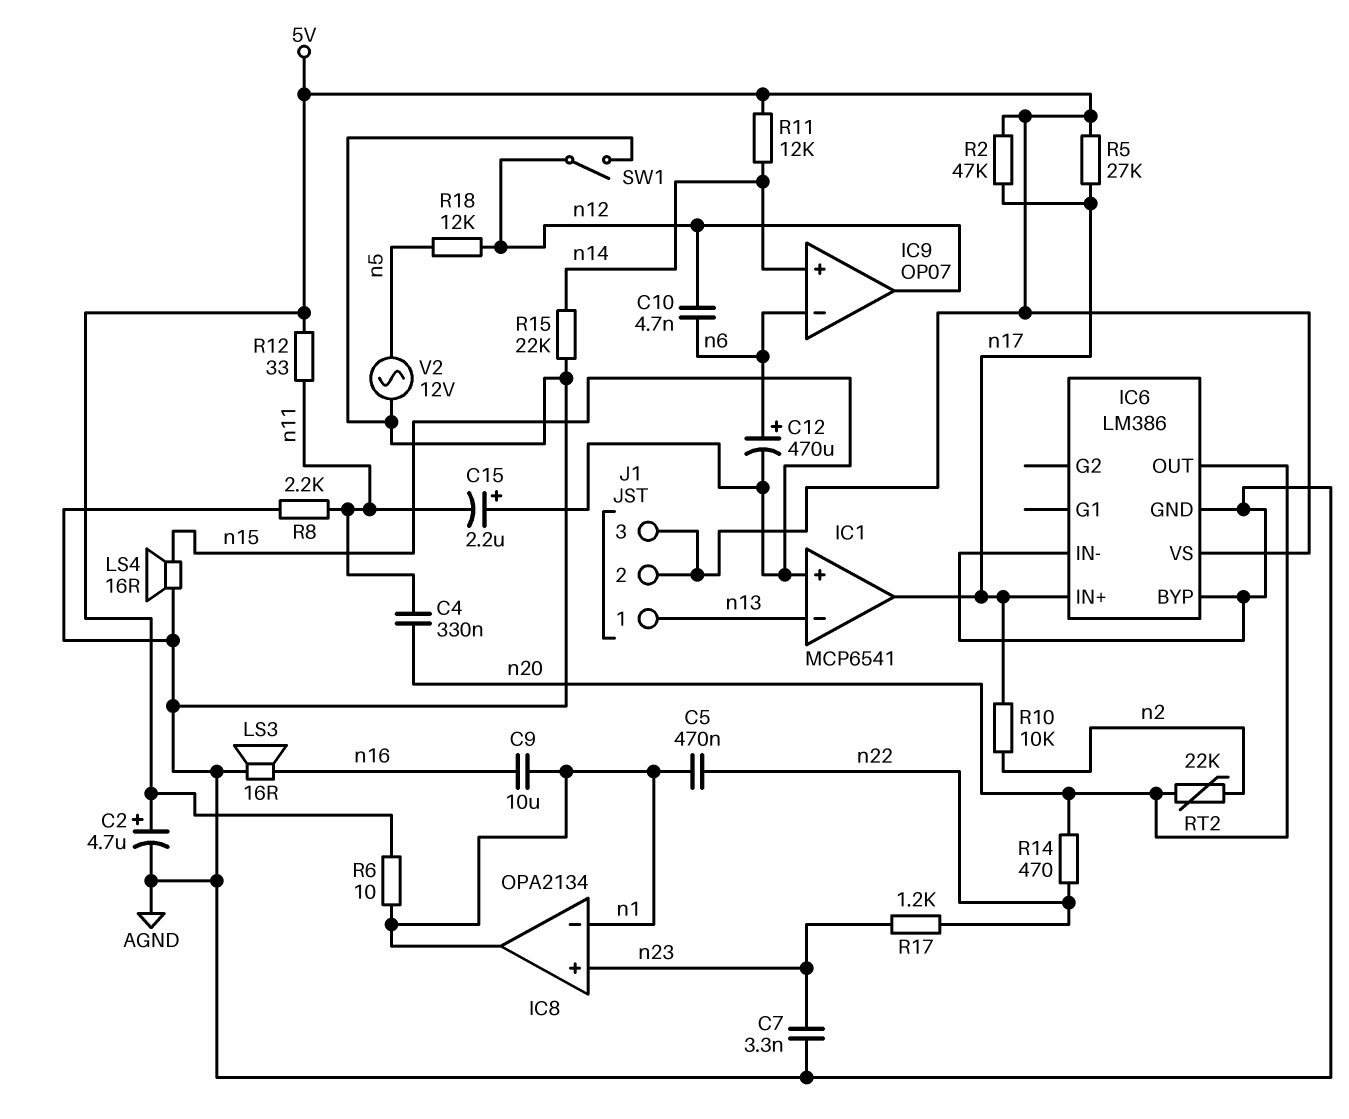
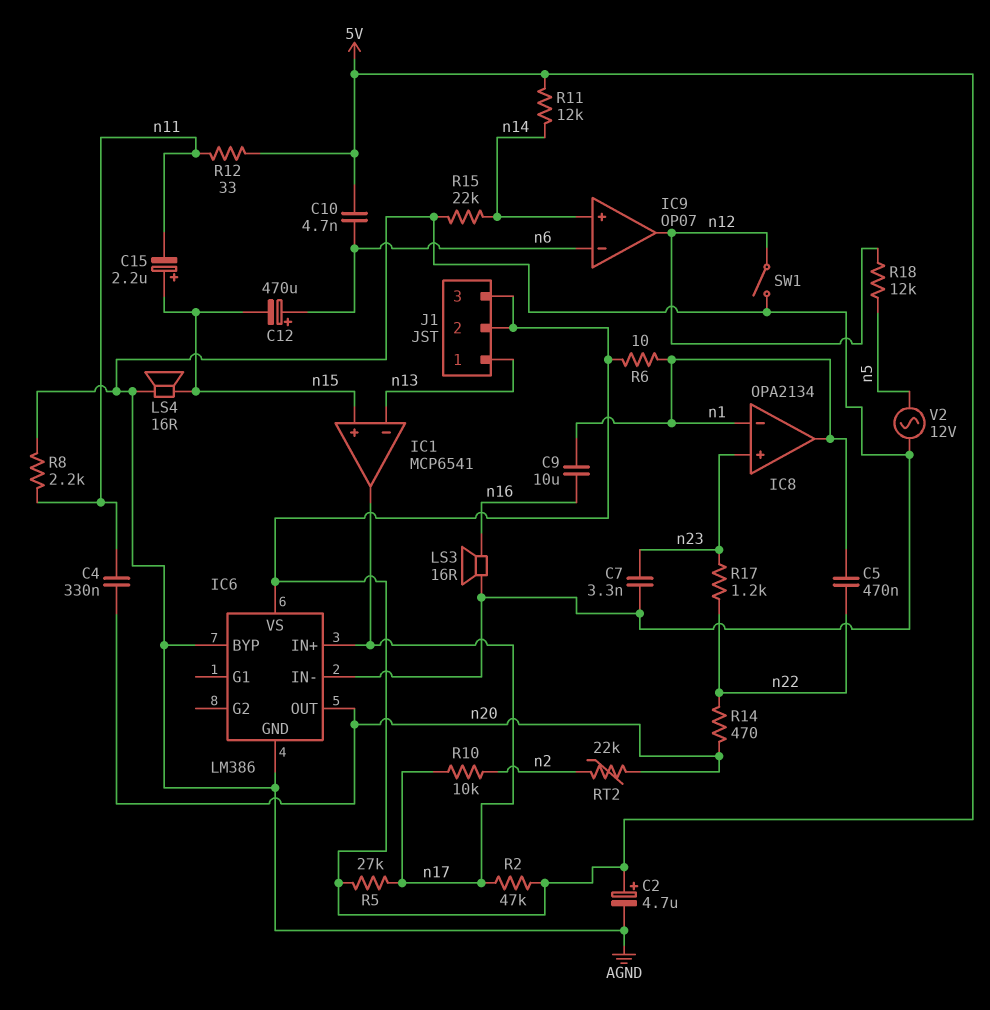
C10: 4.7nF (n6, n12) -> 4.7nF (5V, n6)

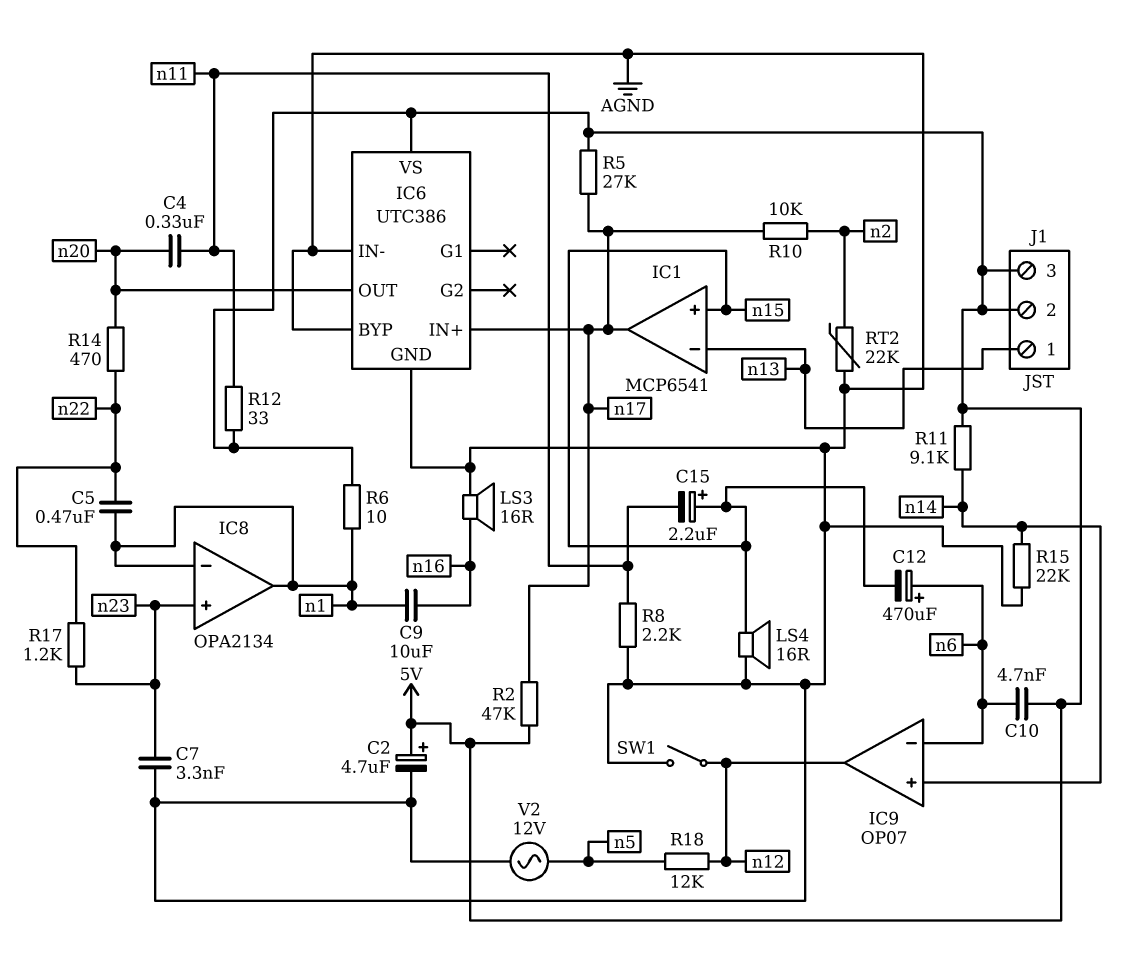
IC6: LM386 -> UTC386
R11: 12k (5V, n14) -> 9.1k (5V, n14)
RT2: 22k (n2, n20) -> 22k (AGND, n2)

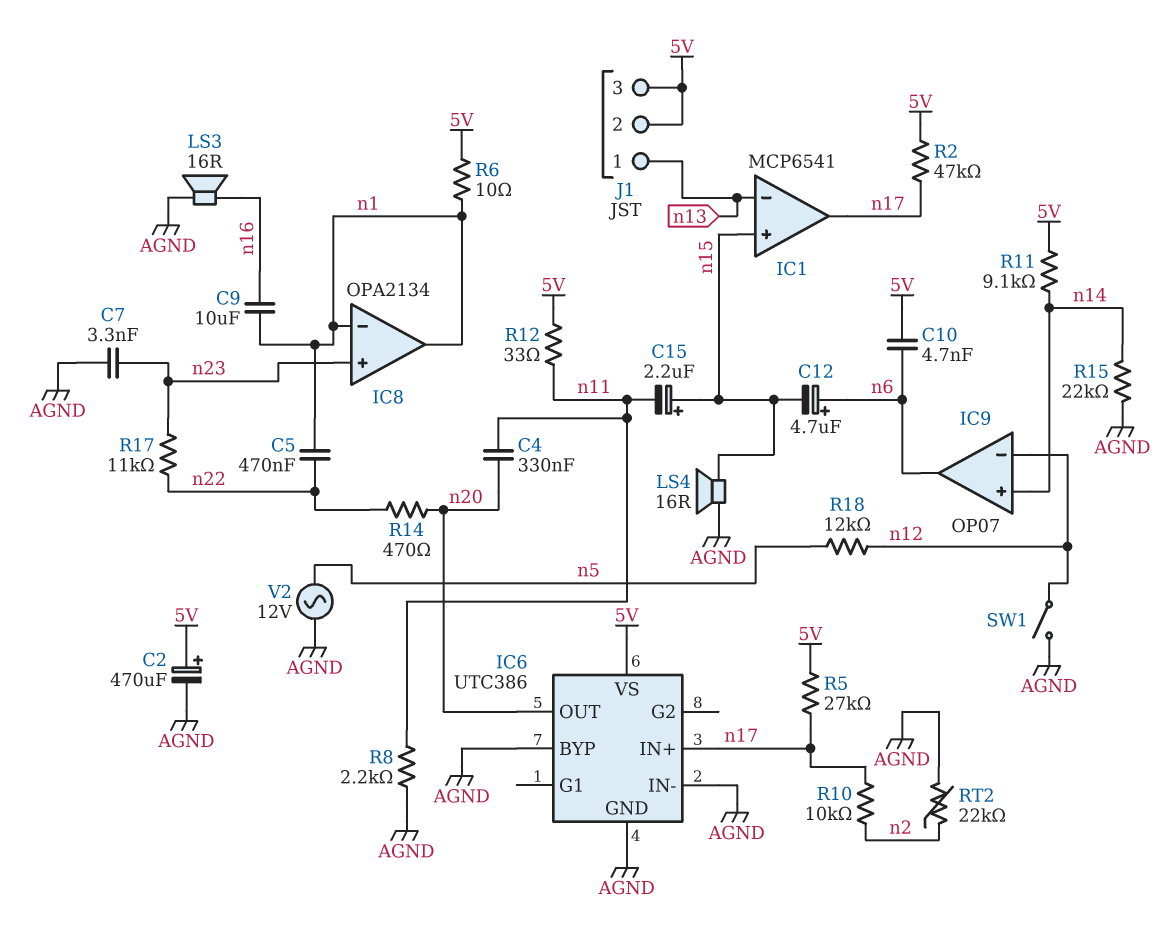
C2: 4.7uF (plus 5V, minus AGND) -> 470uF (plus 5V, minus AGND)
C12: 470uF (plus n6, minus n15) -> 4.7uF (plus n6, minus n15)
IC9 pin in-: n6 -> n12
IC9 pin out: n12 -> n6
R17: 1.2k (n22, n23) -> 11k (n22, n23)

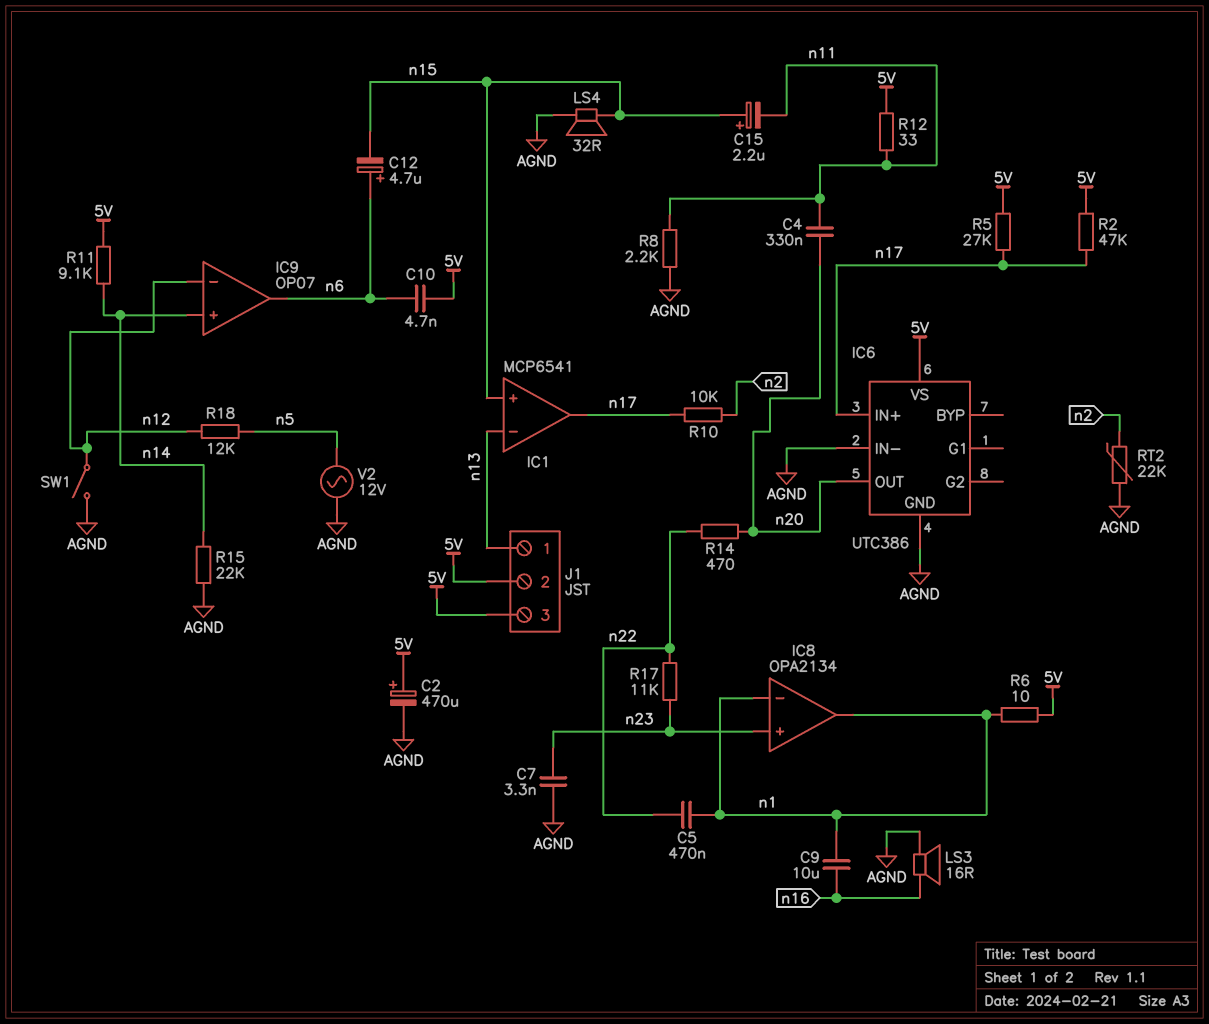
IC6 pin BYP: AGND -> none
LS4: speaker 16R (AGND, n15) -> speaker 32R (AGND, n15)

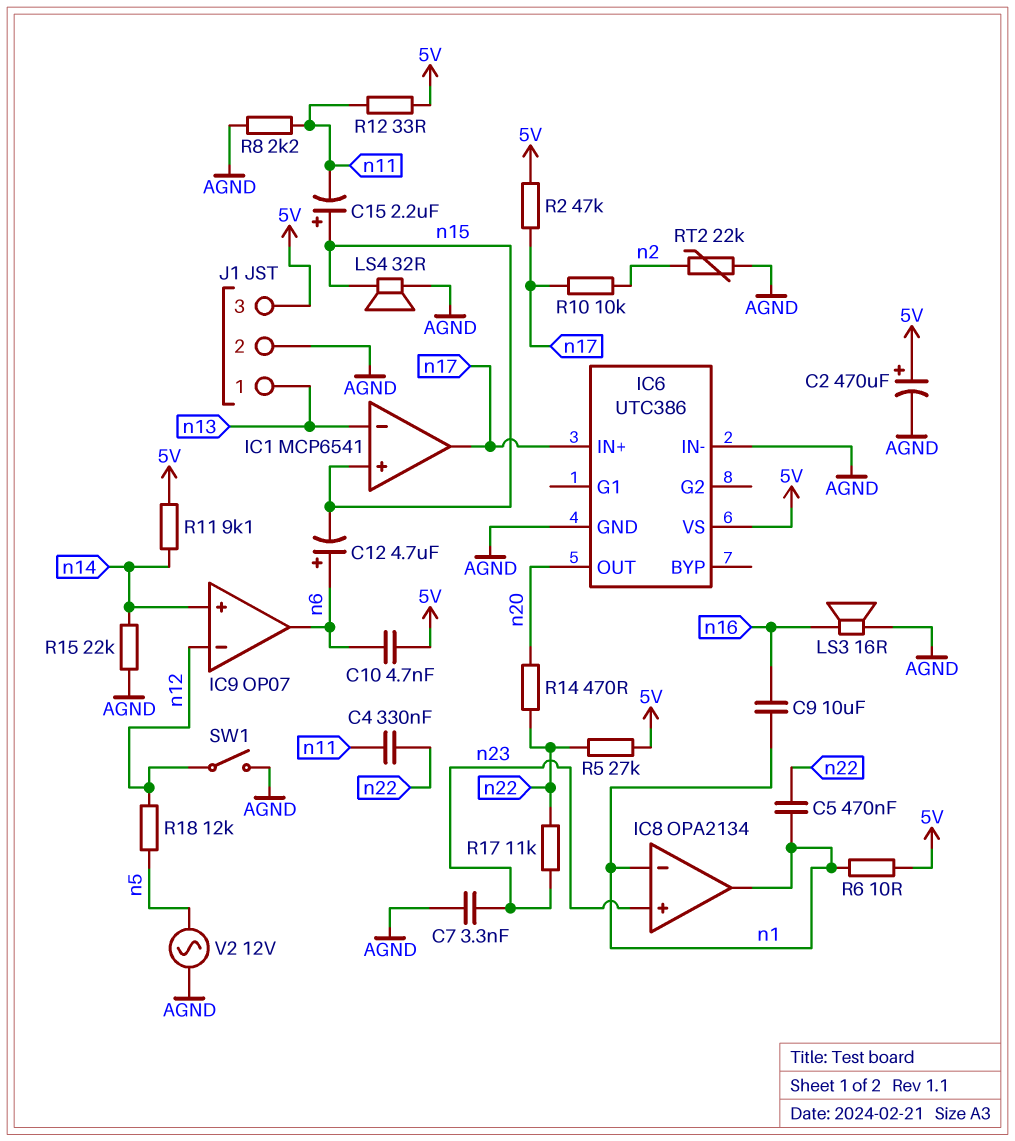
C4: 330nF (n11, n20) -> 330nF (n11, n22)
J1 pin 2: 5V -> AGND
R5: 27k (5V, n17) -> 27k (5V, n22)

